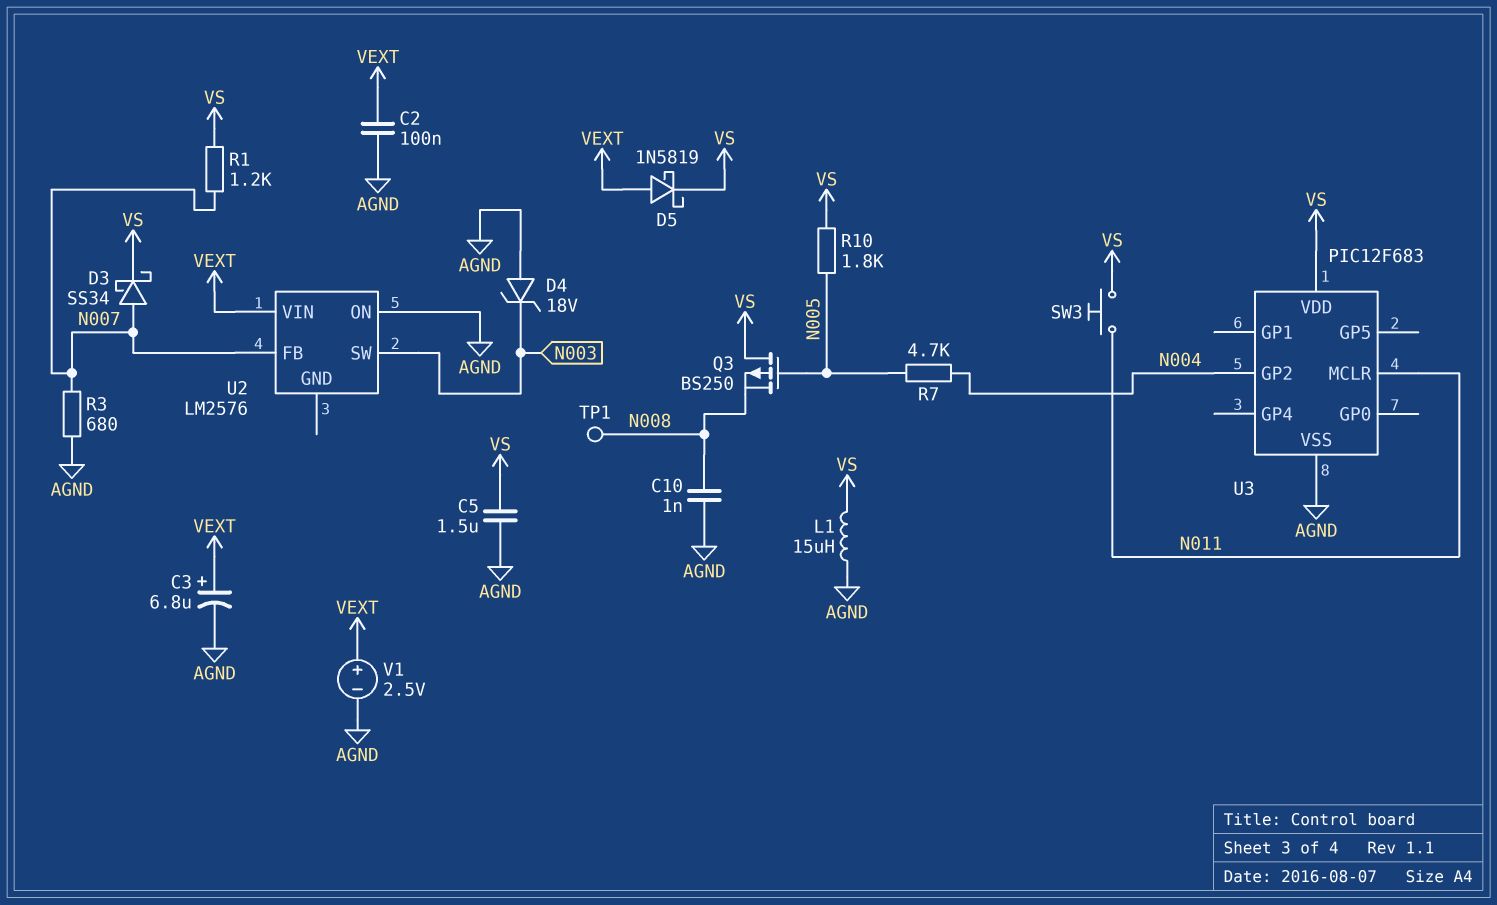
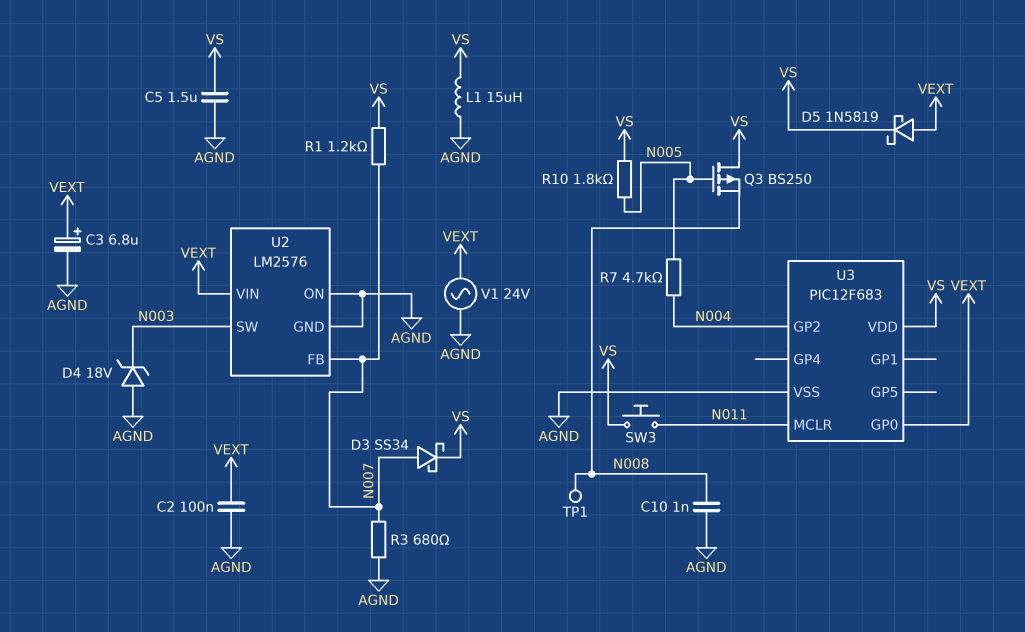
U2 pin GND: none -> AGND
U3 pin GP0: none -> VEXT
V1: 2.5V (plus VEXT, minus AGND) -> AC 24V (AGND, VEXT)

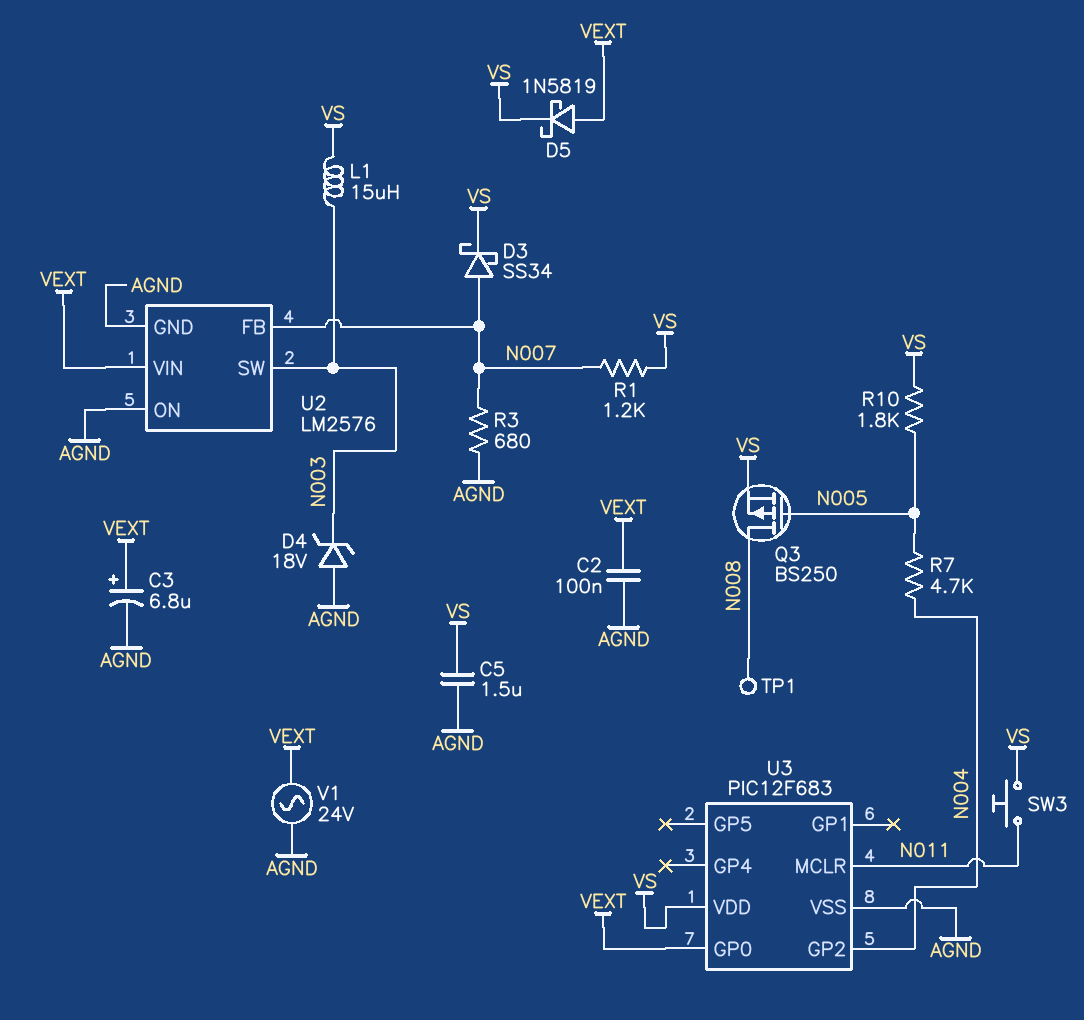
C10: 1nF (AGND, N008) -> none
L1: 15uH (AGND, VS) -> 15uH (N003, VS)
Q3: PMOS BS250 (G N005, D VS, S N008) -> PMOS BS250 (G N005, D N008, S VS)

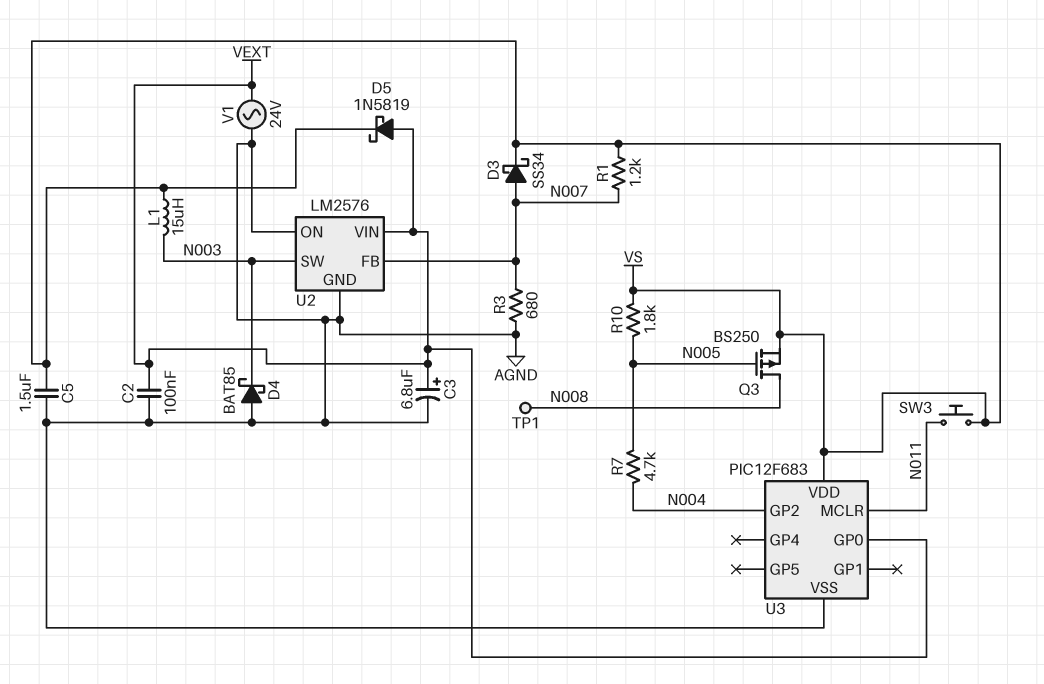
D4: zener 18V (A AGND, K N003) -> schottky BAT85 (A AGND, K N003)

